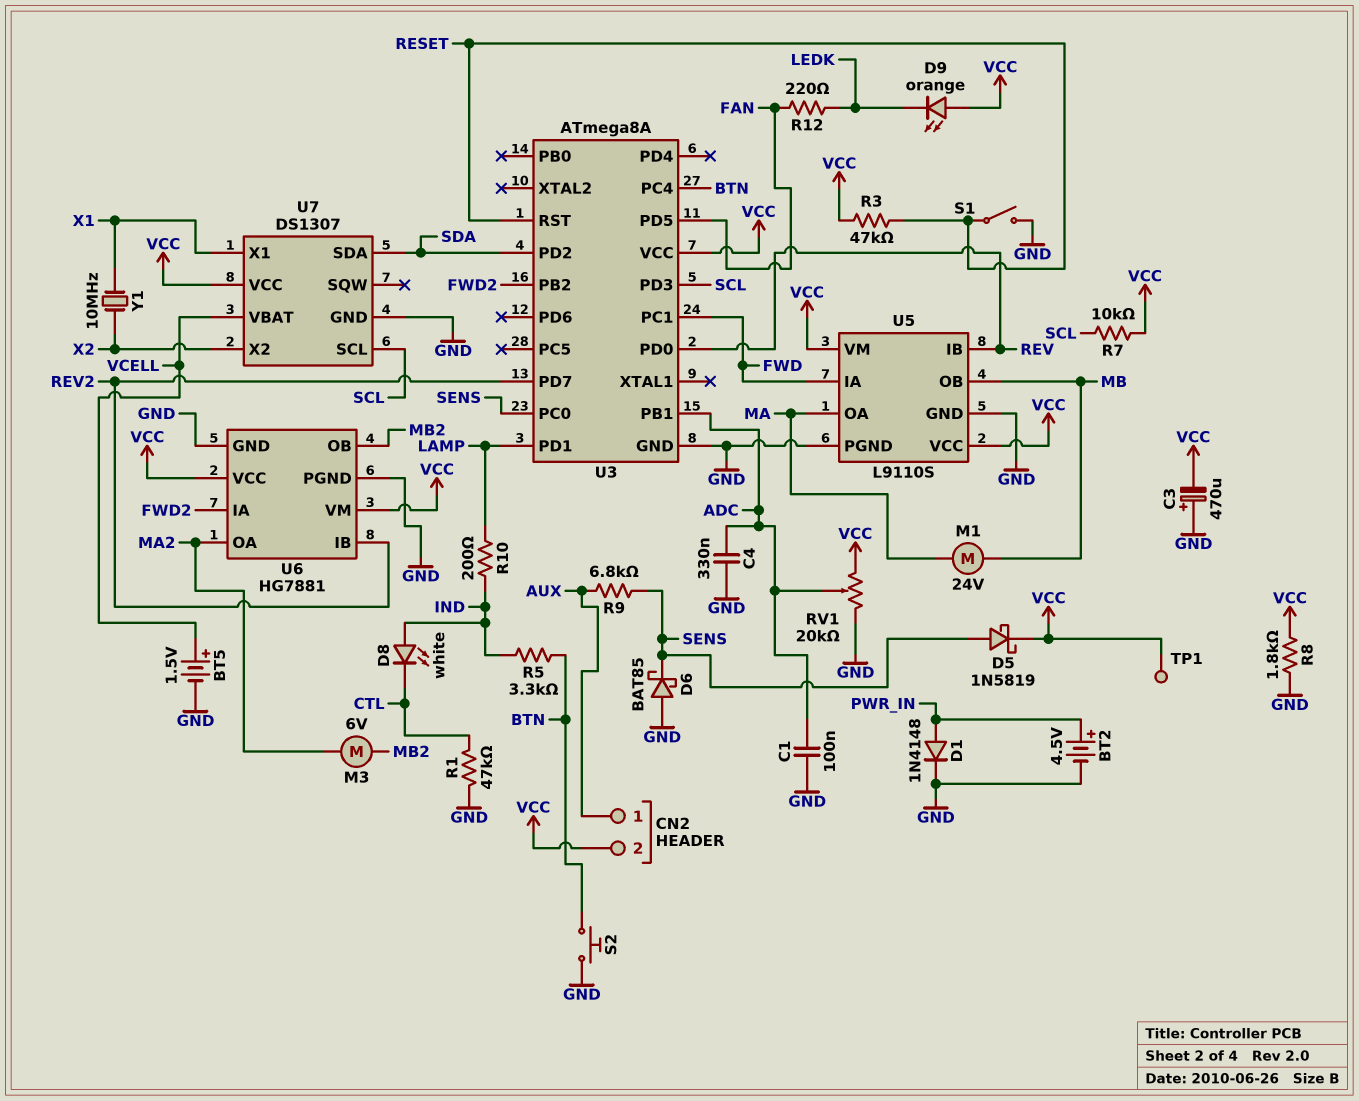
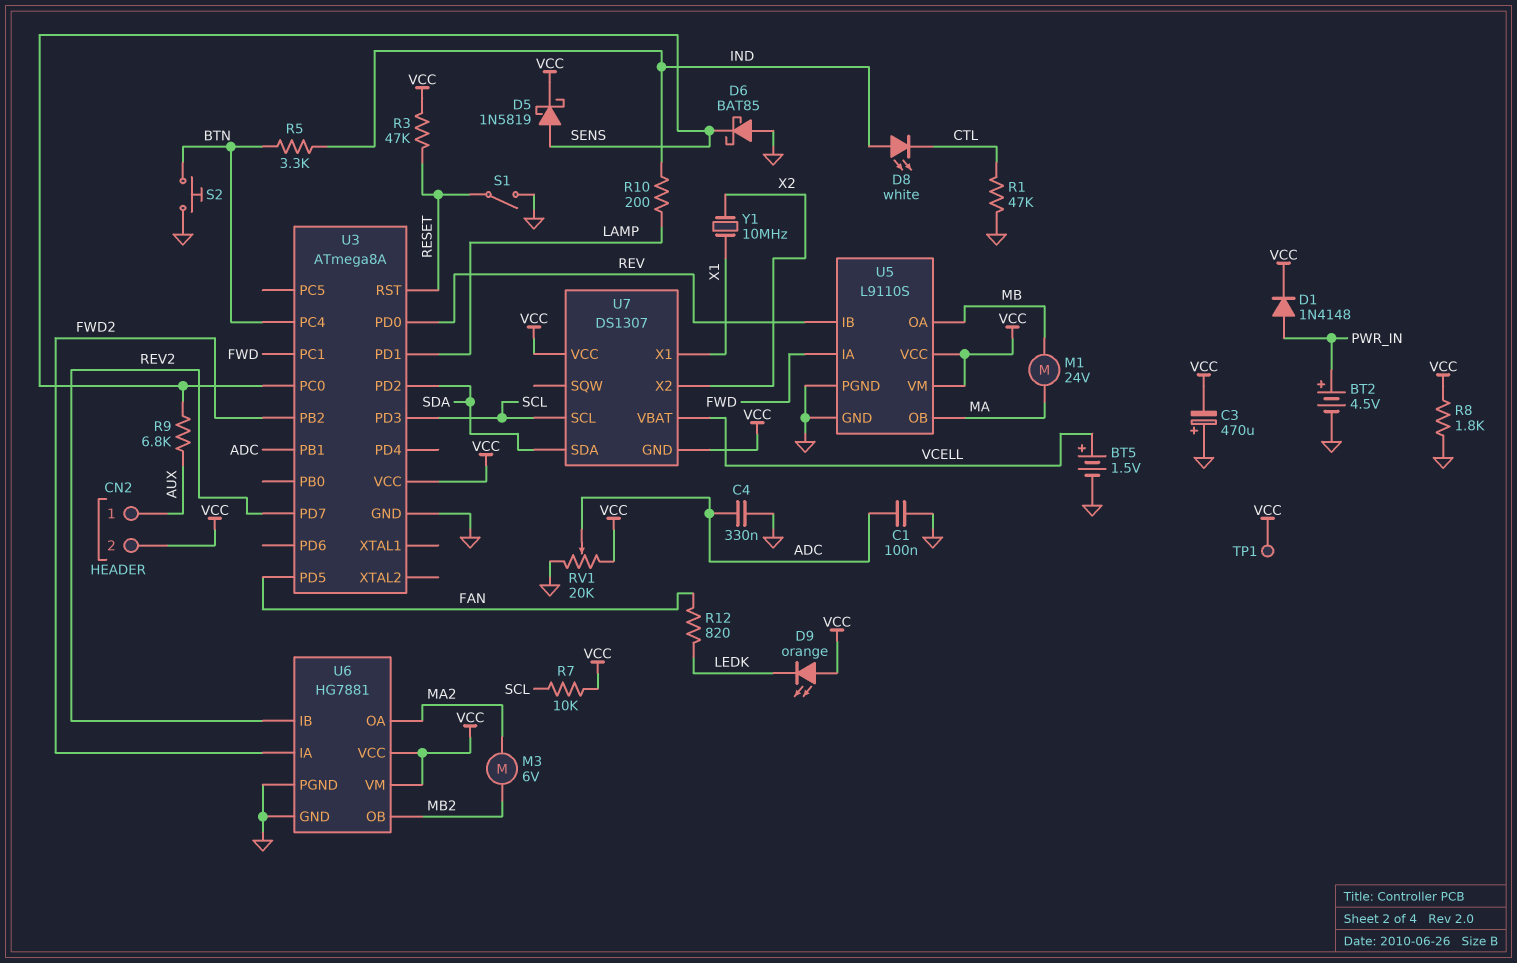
D1: diode 1N4148 (A PWR_IN, K GND) -> diode 1N4148 (A PWR_IN, K VCC)
R12: 220 (FAN, LEDK) -> 820 (FAN, LEDK)
U5 pin OA: MA -> MB
U5 pin OB: MB -> MA
U7 pin GND: GND -> VCC

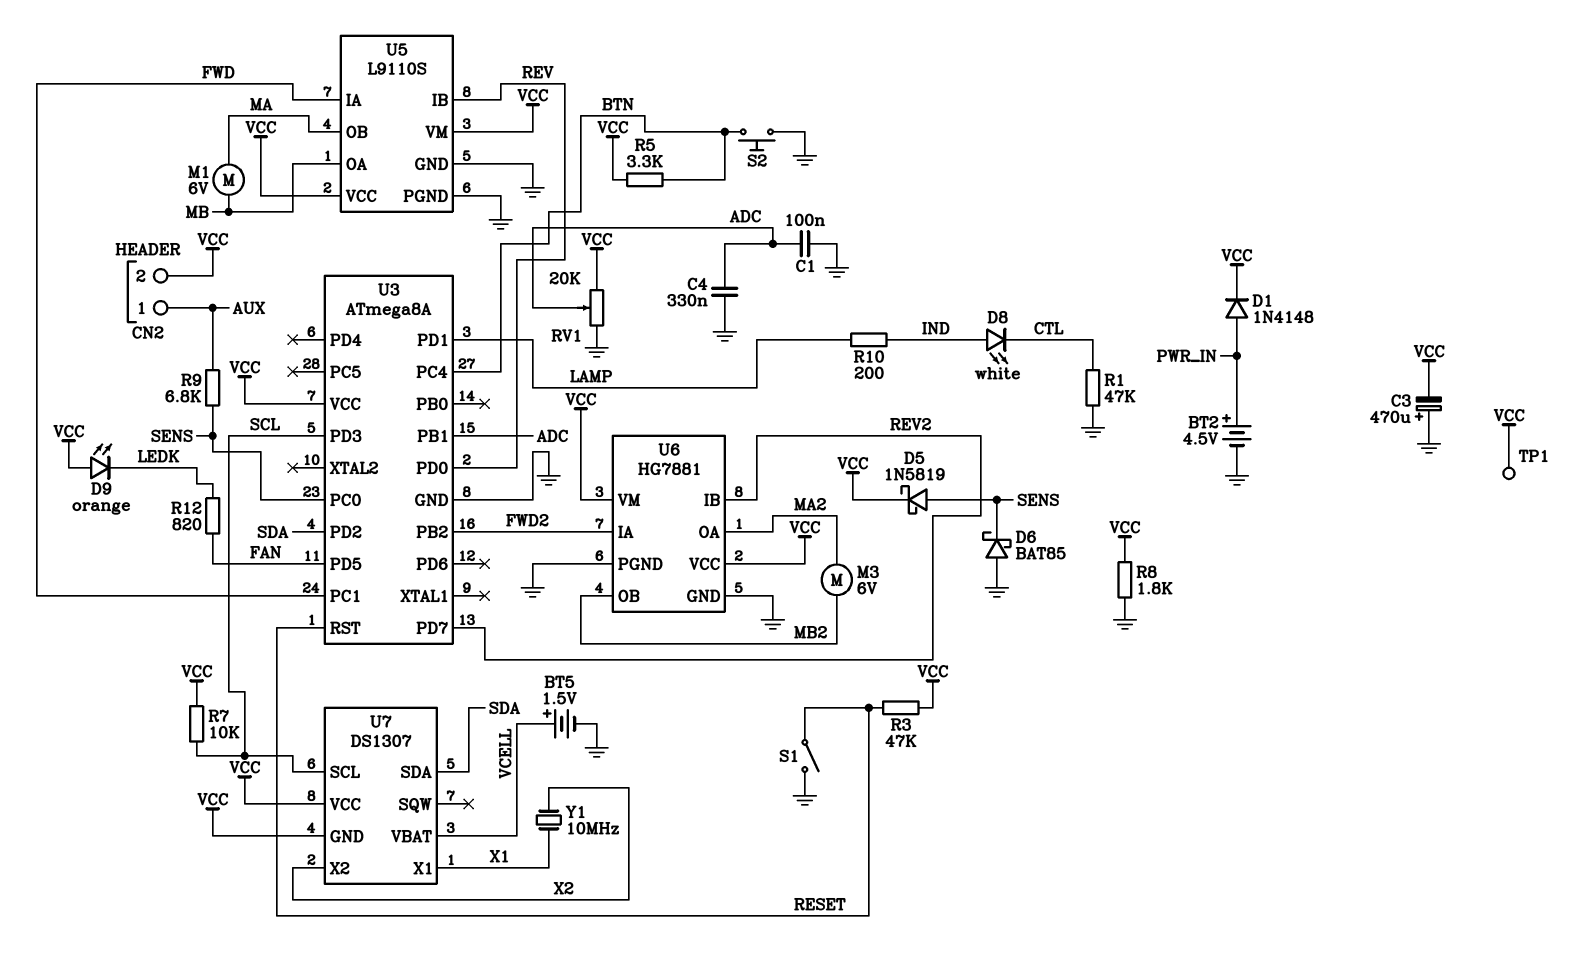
M1: motor 24V (MA, MB) -> motor 6V (MA, MB)
R5: 3.3k (BTN, IND) -> 3.3k (BTN, VCC)

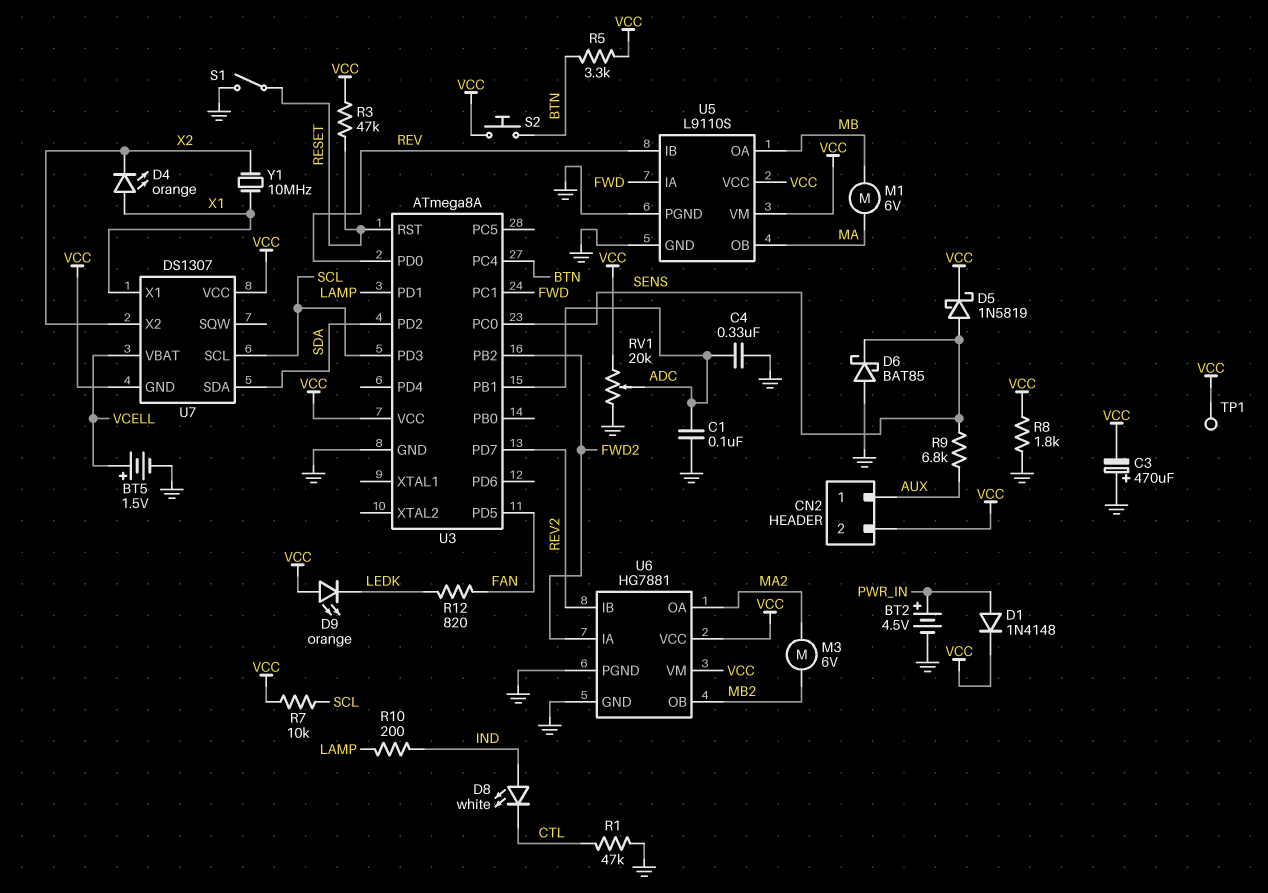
D4: none -> LED orange (A X1, K X2)
S2: button (BTN, GND) -> button (BTN, VCC)

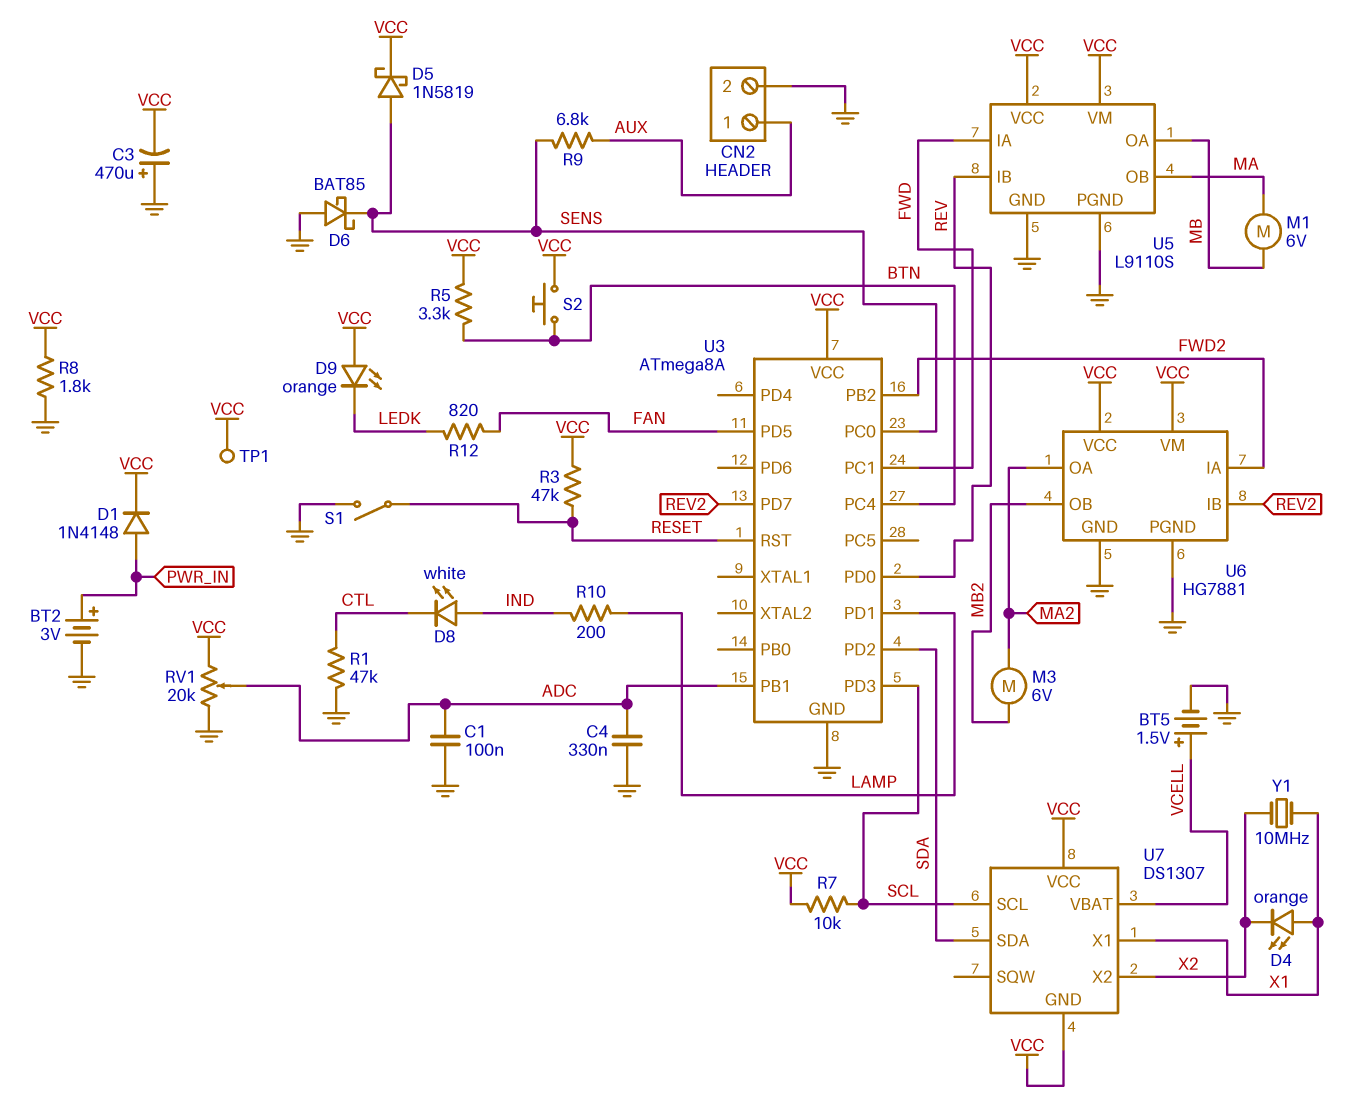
BT2: 4.5V (plus PWR_IN, minus GND) -> 3V (plus PWR_IN, minus GND)
CN2 pin 2: VCC -> GND

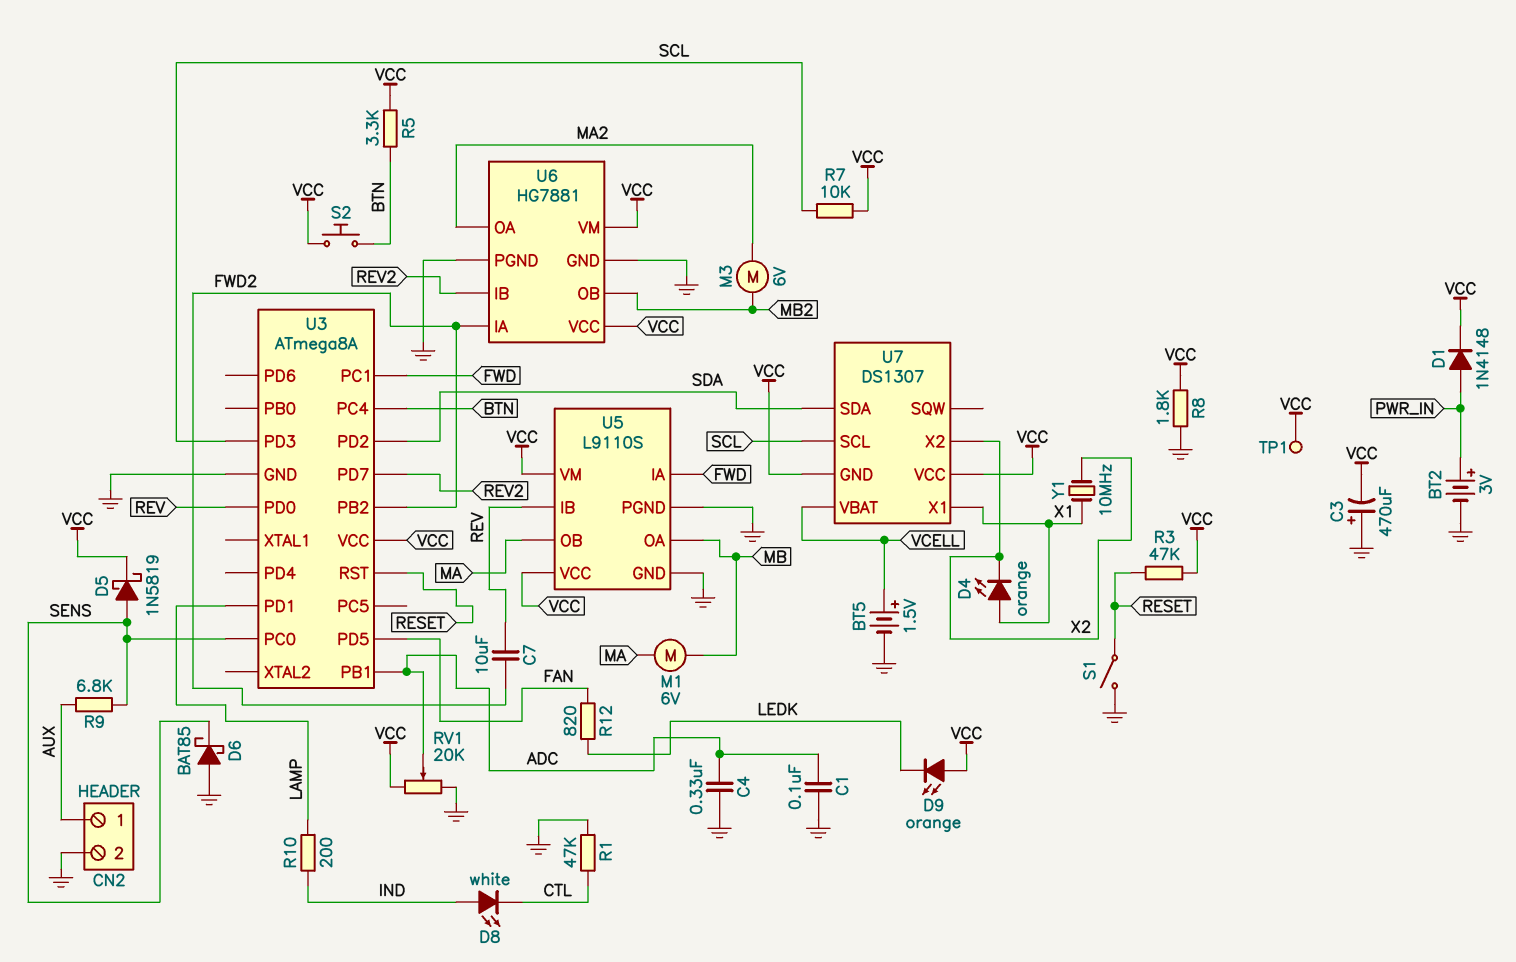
C7: none -> 10uF (FWD2, REV)

